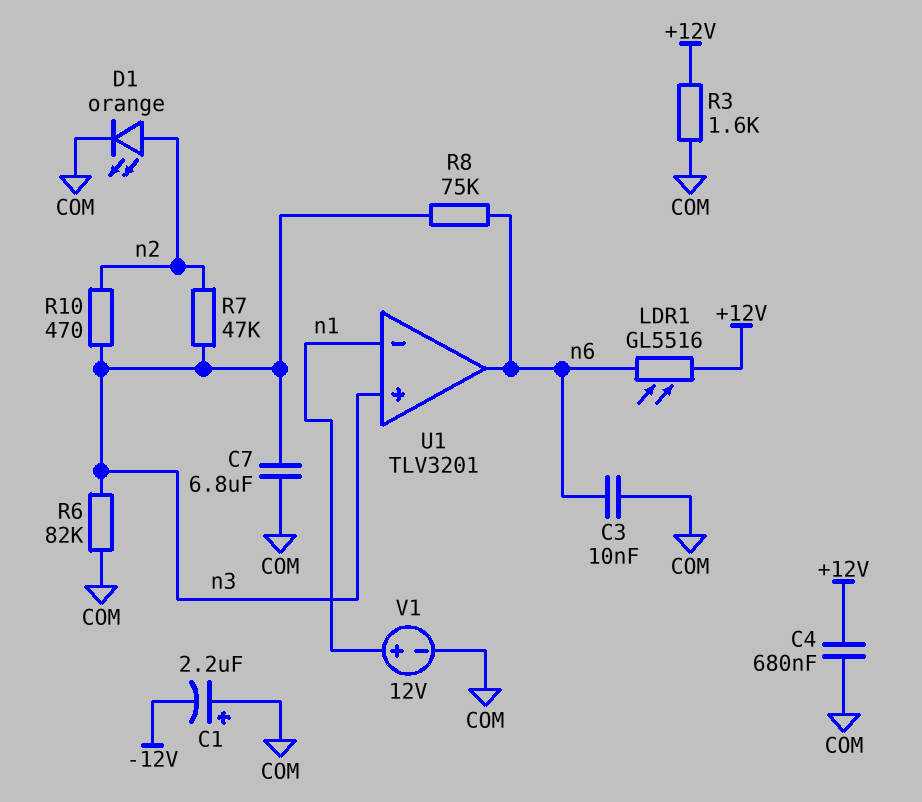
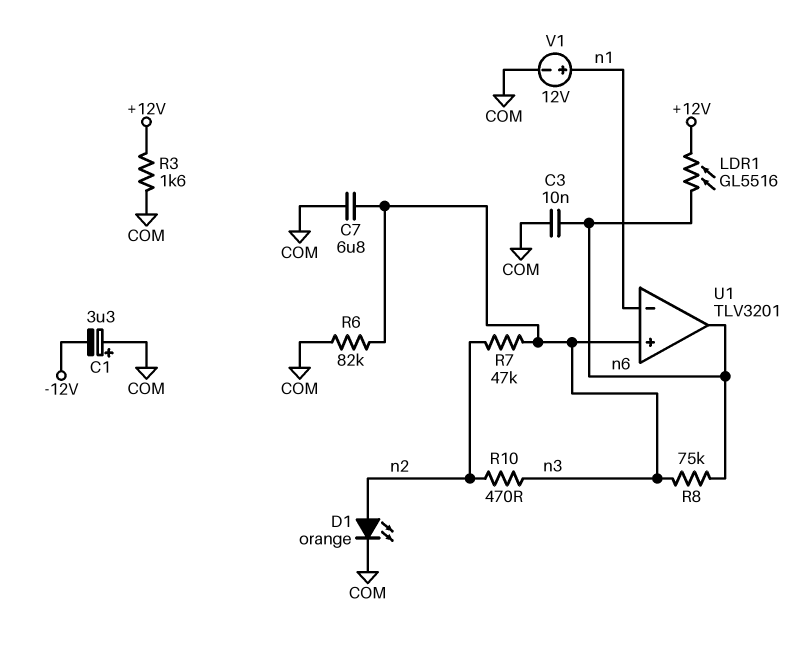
C1: 2.2uF (plus COM, minus -12V) -> 3.3uF (plus COM, minus -12V)
C4: 680nF (+12V, COM) -> none

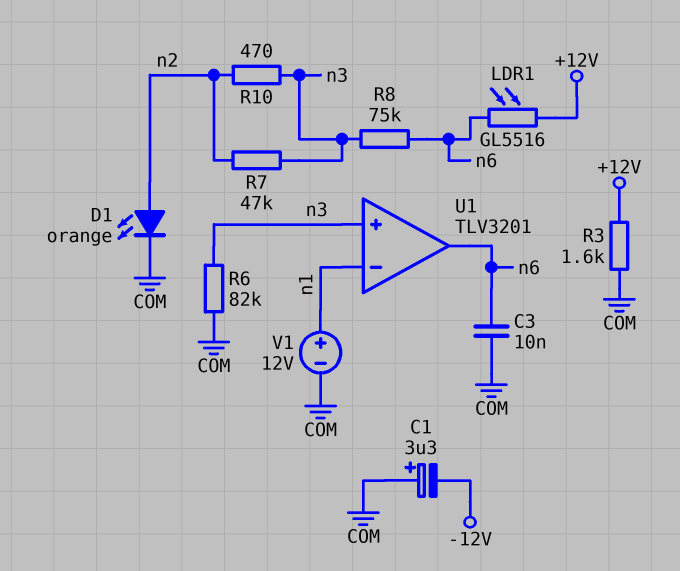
C7: 6.8uF (COM, n3) -> none

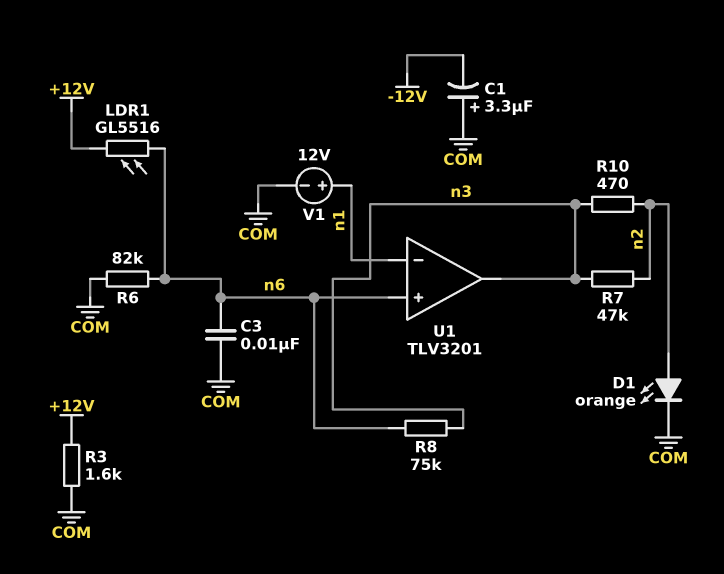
R6: 82k (COM, n3) -> 82k (COM, n6)
U1 pin in+: n3 -> n6
U1 pin out: n6 -> n3

